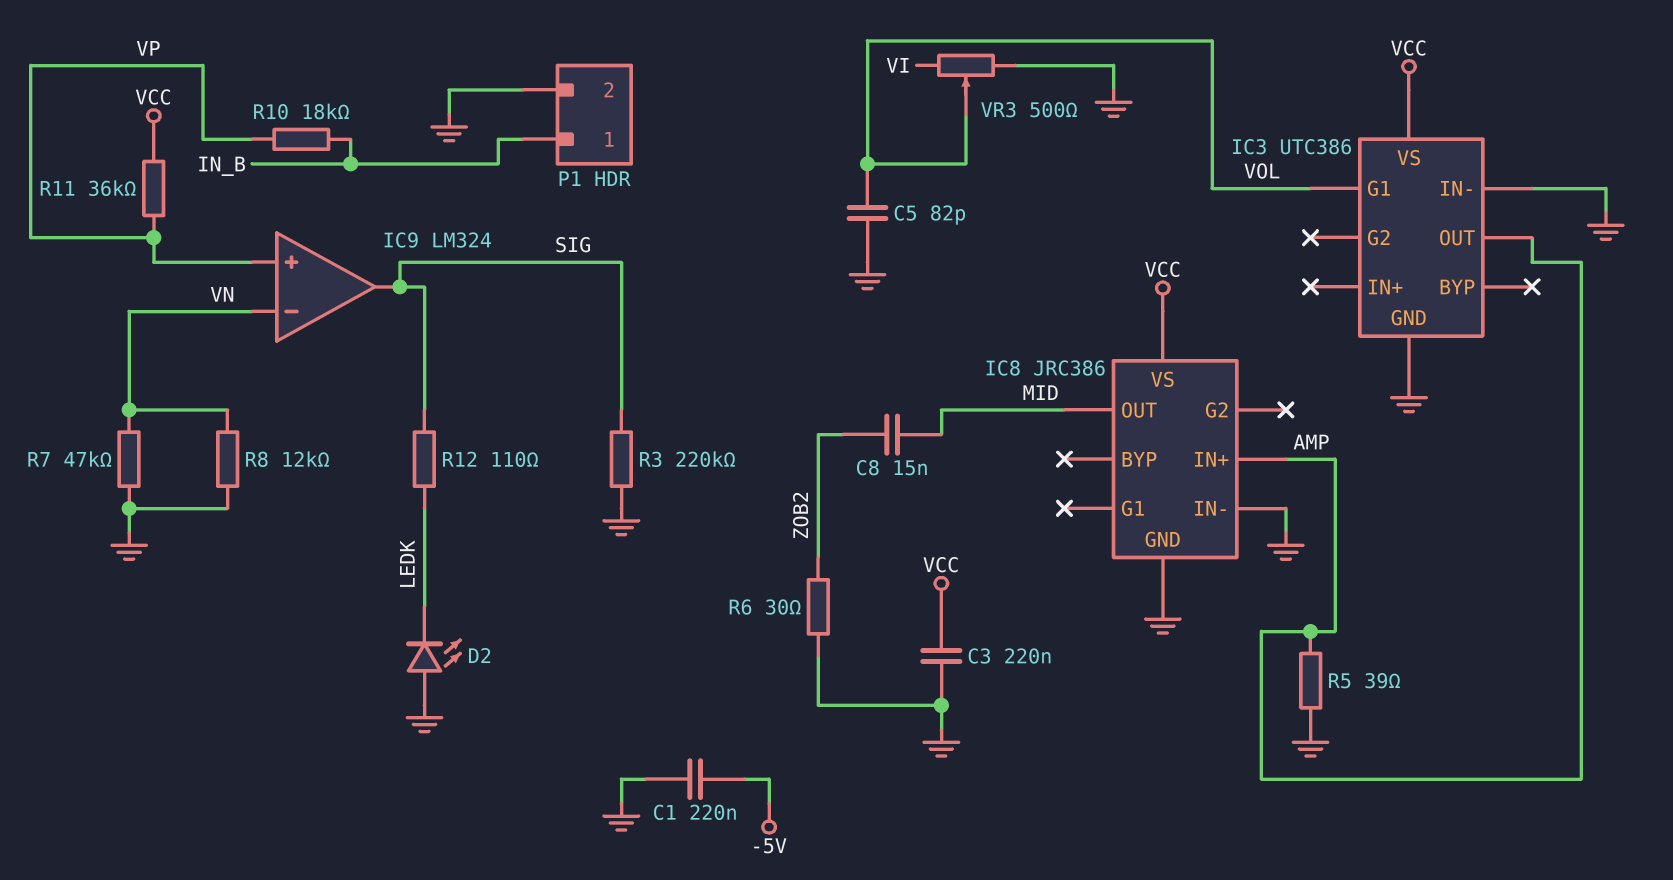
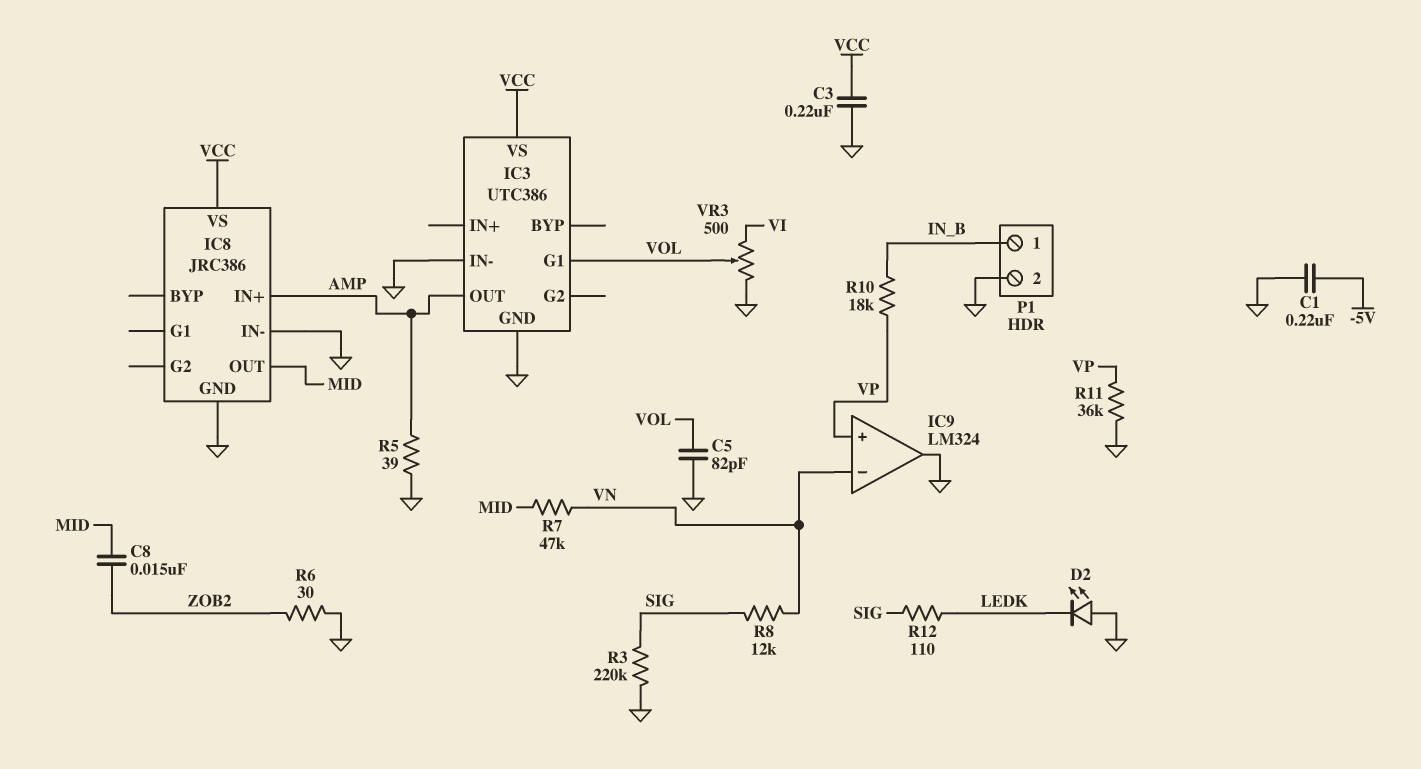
IC9 pin out: SIG -> GND
R7: 47k (GND, VN) -> 47k (MID, VN)
R8: 12k (GND, VN) -> 12k (SIG, VN)
R11: 36k (VCC, VP) -> 36k (GND, VP)

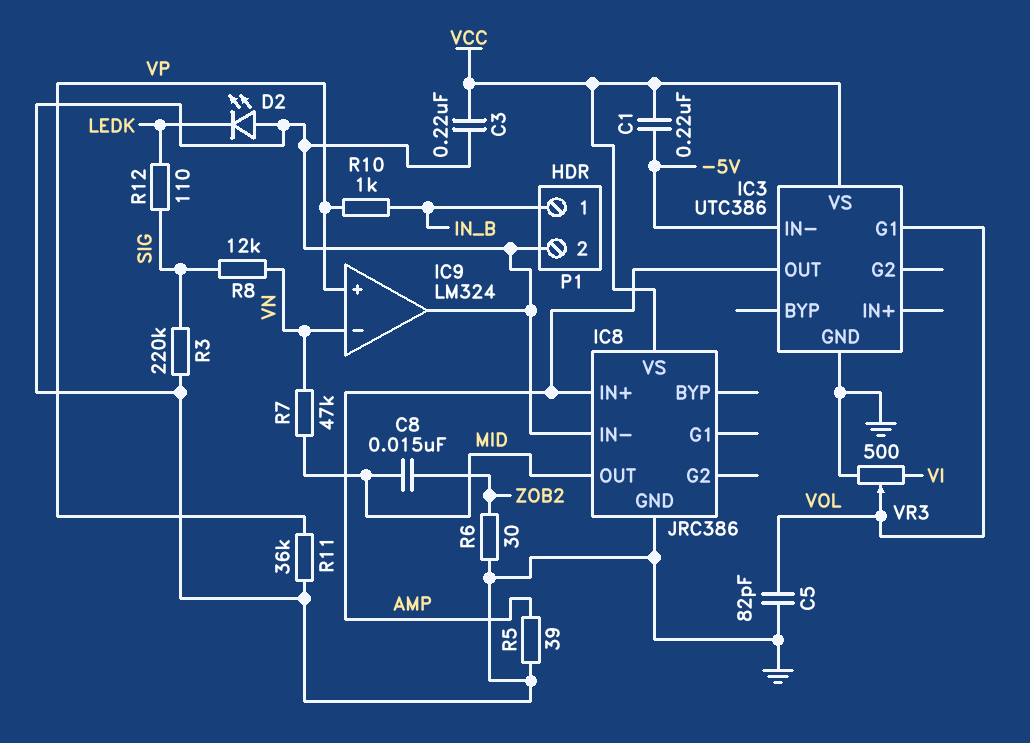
C1: 220nF (-5V, GND) -> 220nF (-5V, VCC)
IC3 pin IN-: GND -> -5V
R10: 18k (IN_B, VP) -> 1k (IN_B, VP)

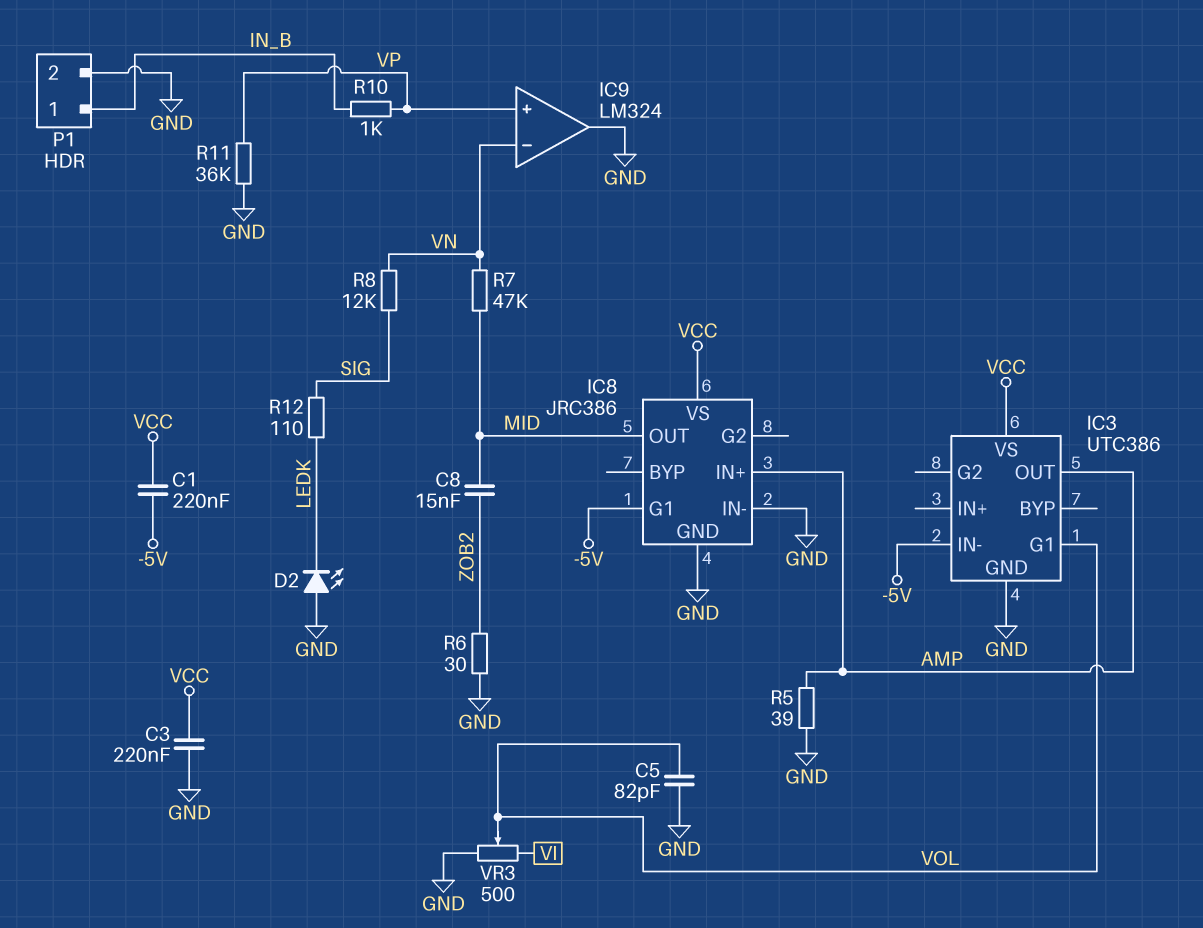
IC8 pin G1: none -> -5V
R3: 220k (GND, SIG) -> none

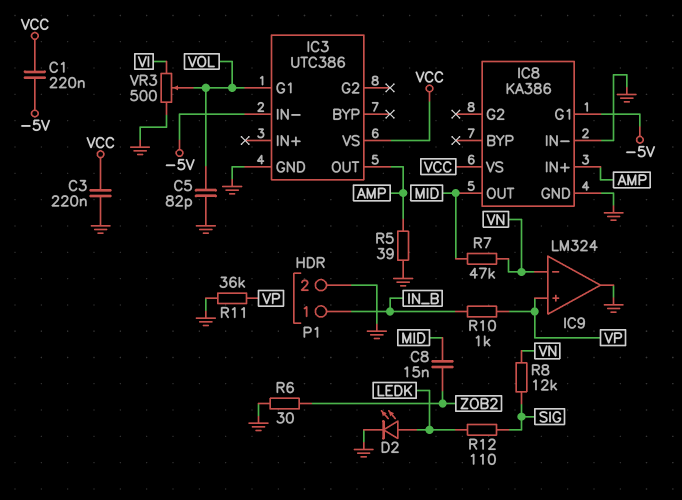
D2: LED (A GND, K LEDK) -> LED (A LEDK, K GND)
IC8: JRC386 -> KA386

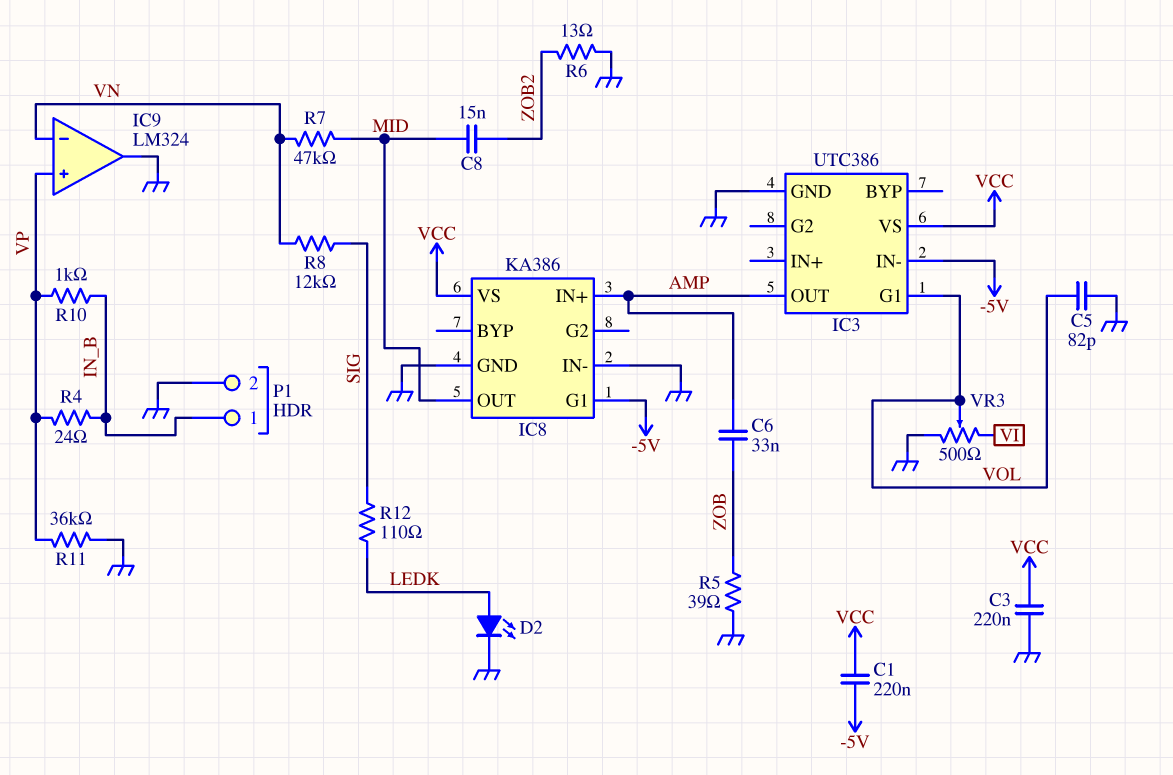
C6: none -> 33nF (AMP, ZOB)
R4: none -> 24 (IN_B, VP)
R5: 39 (AMP, GND) -> 39 (GND, ZOB)
R6: 30 (GND, ZOB2) -> 13 (GND, ZOB2)

